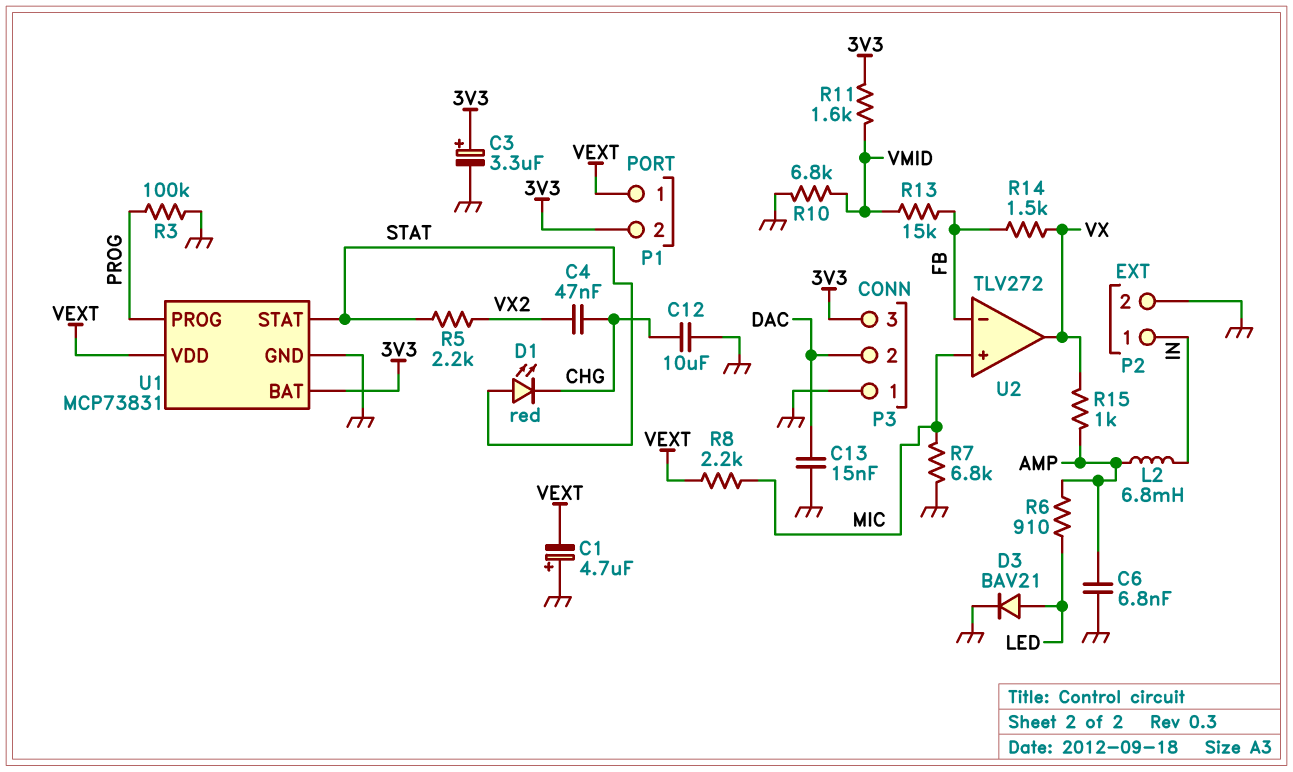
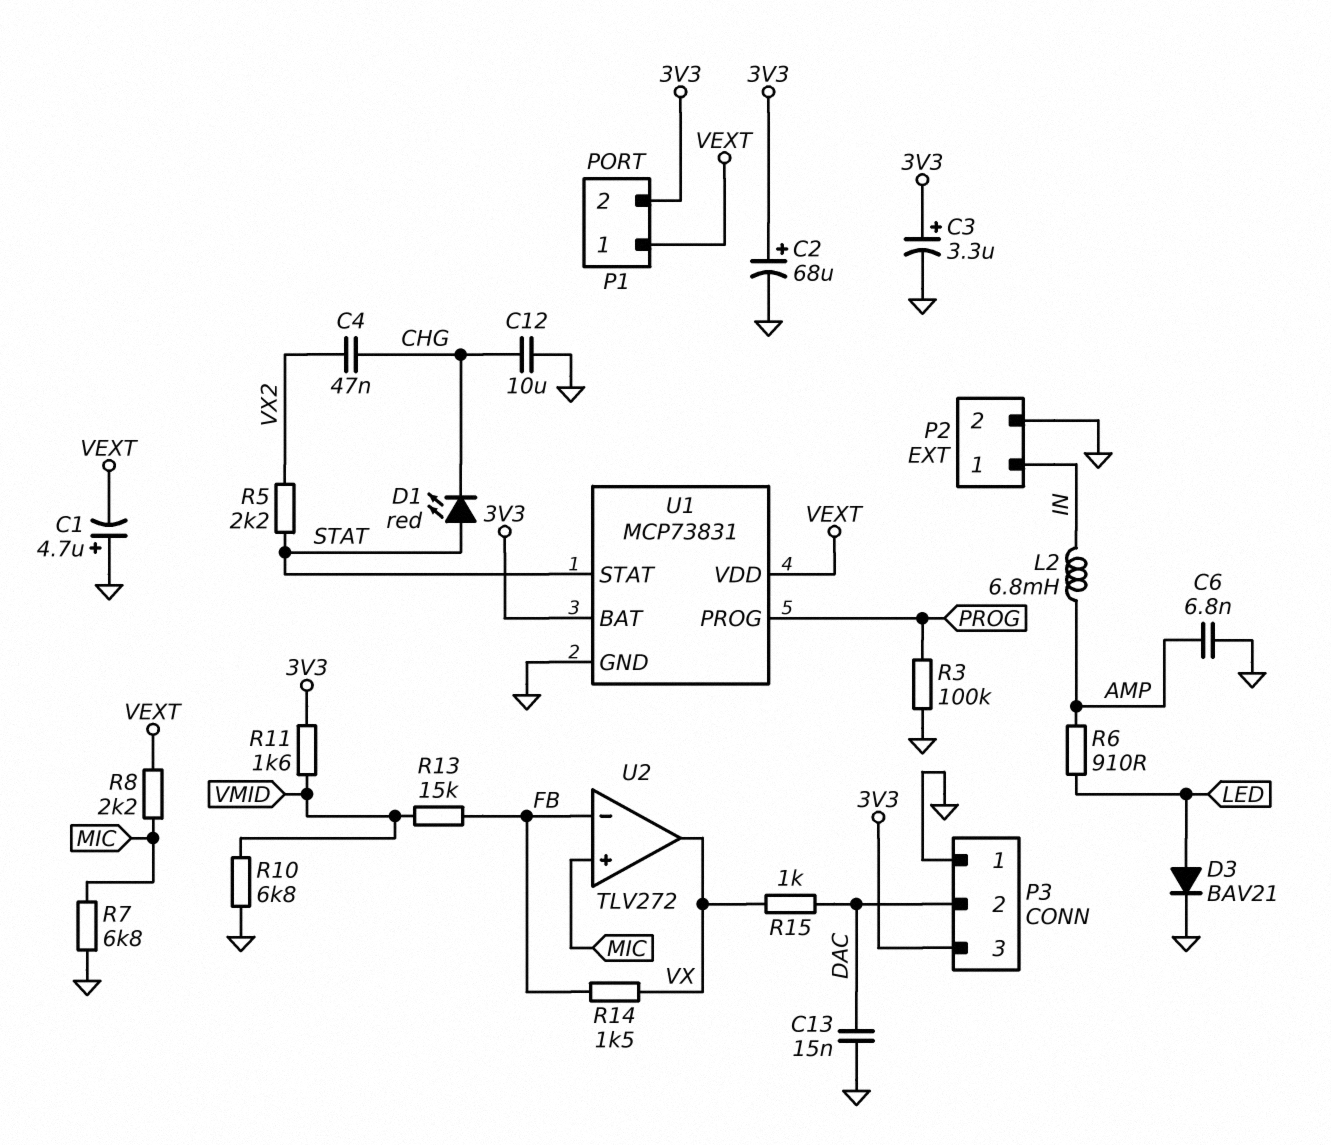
C2: none -> 68uF (plus 3V3, minus GND)
R15: 1k (AMP, VX) -> 1k (DAC, VX)

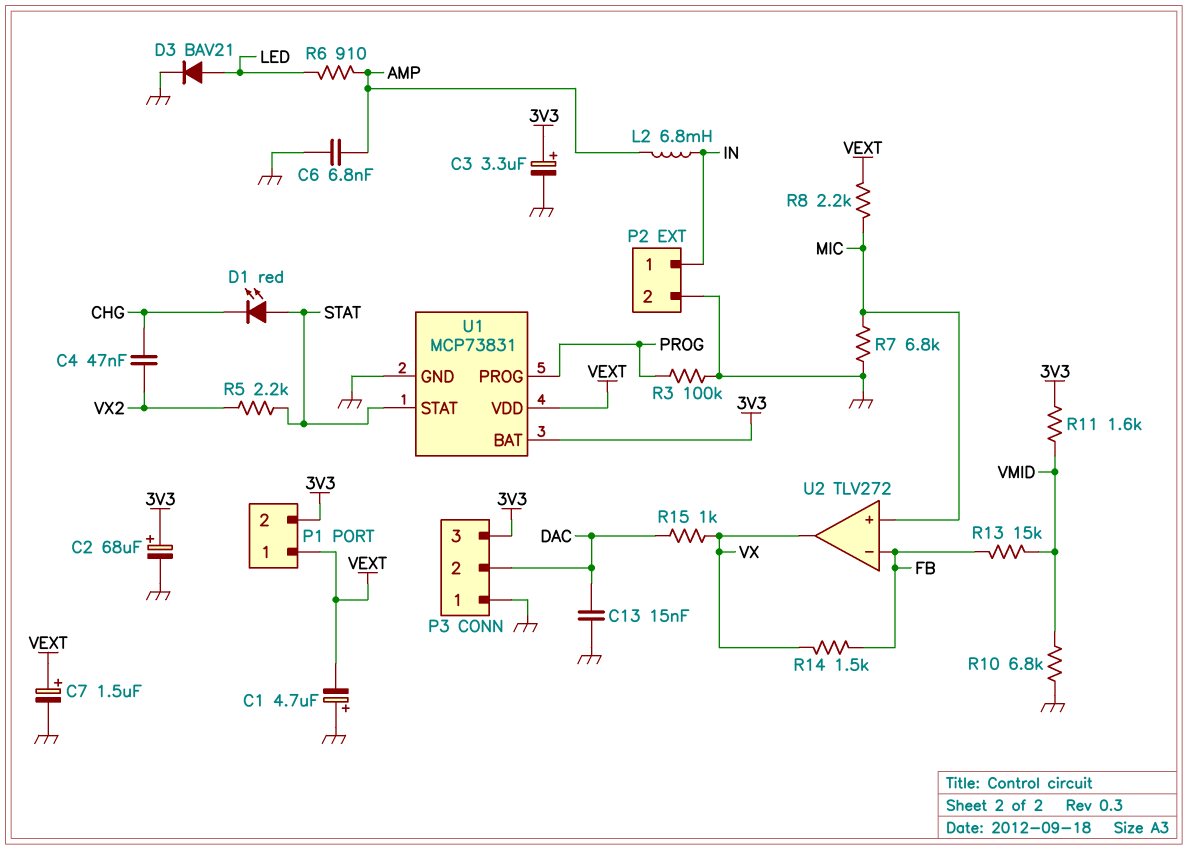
C7: none -> 1.5uF (plus VEXT, minus GND)
C12: 10uF (CHG, GND) -> none

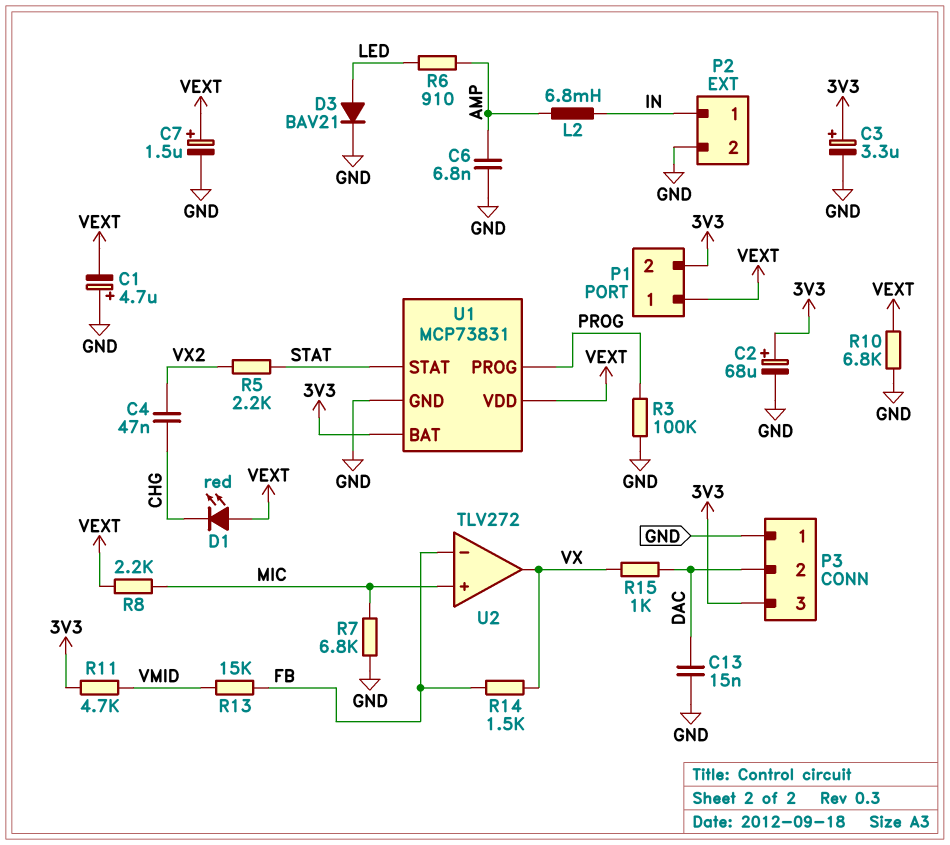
D1: LED red (A STAT, K CHG) -> LED red (A VEXT, K CHG)
R10: 6.8k (GND, VMID) -> 6.8k (GND, VEXT)
R11: 1.6k (3V3, VMID) -> 4.7k (3V3, VMID)

